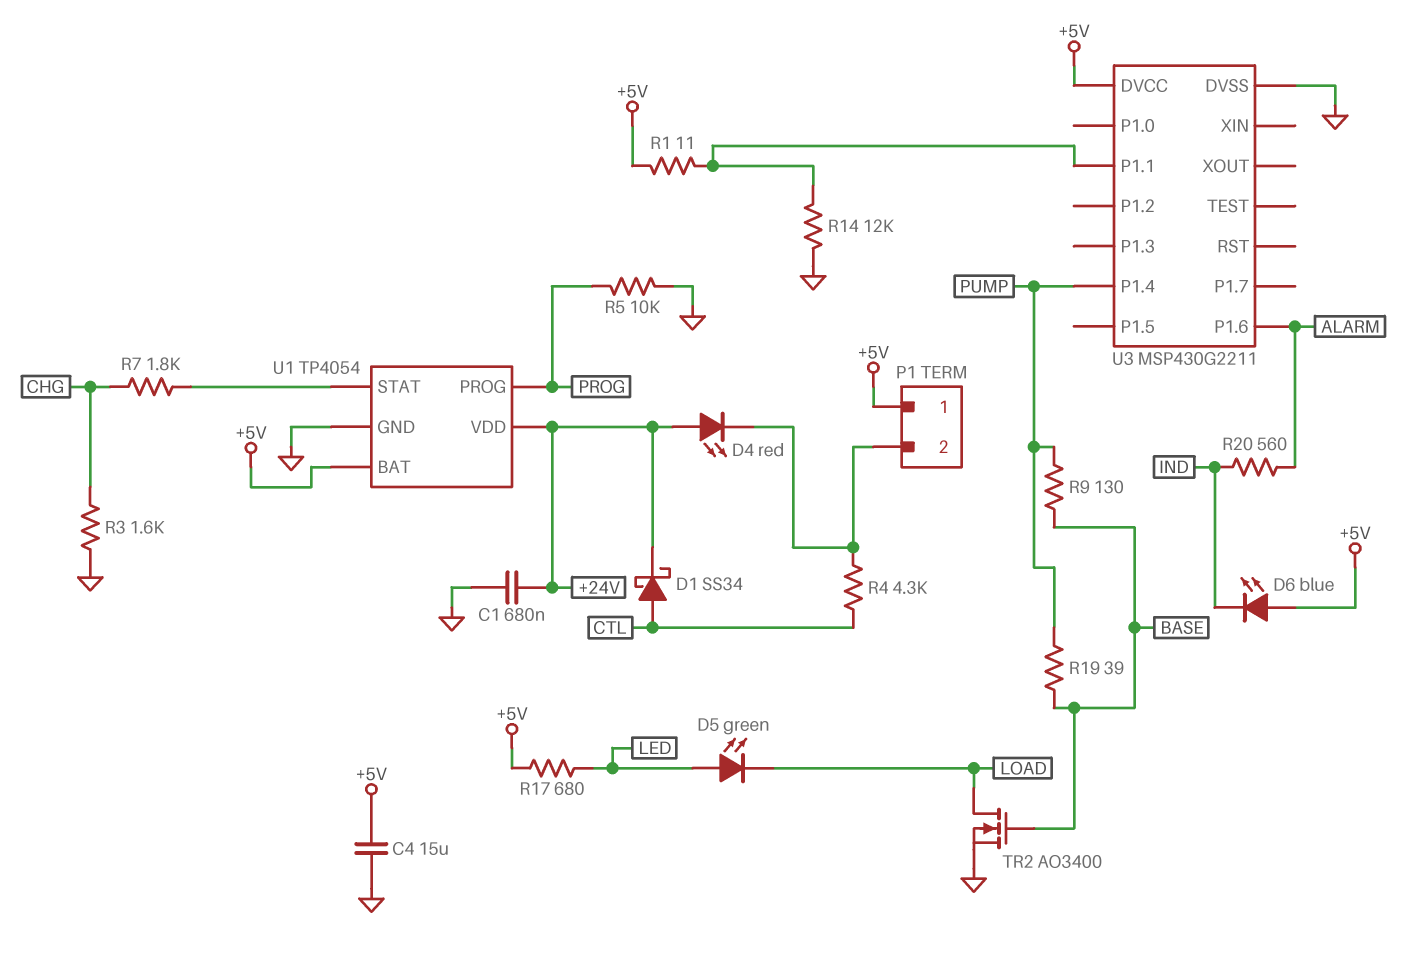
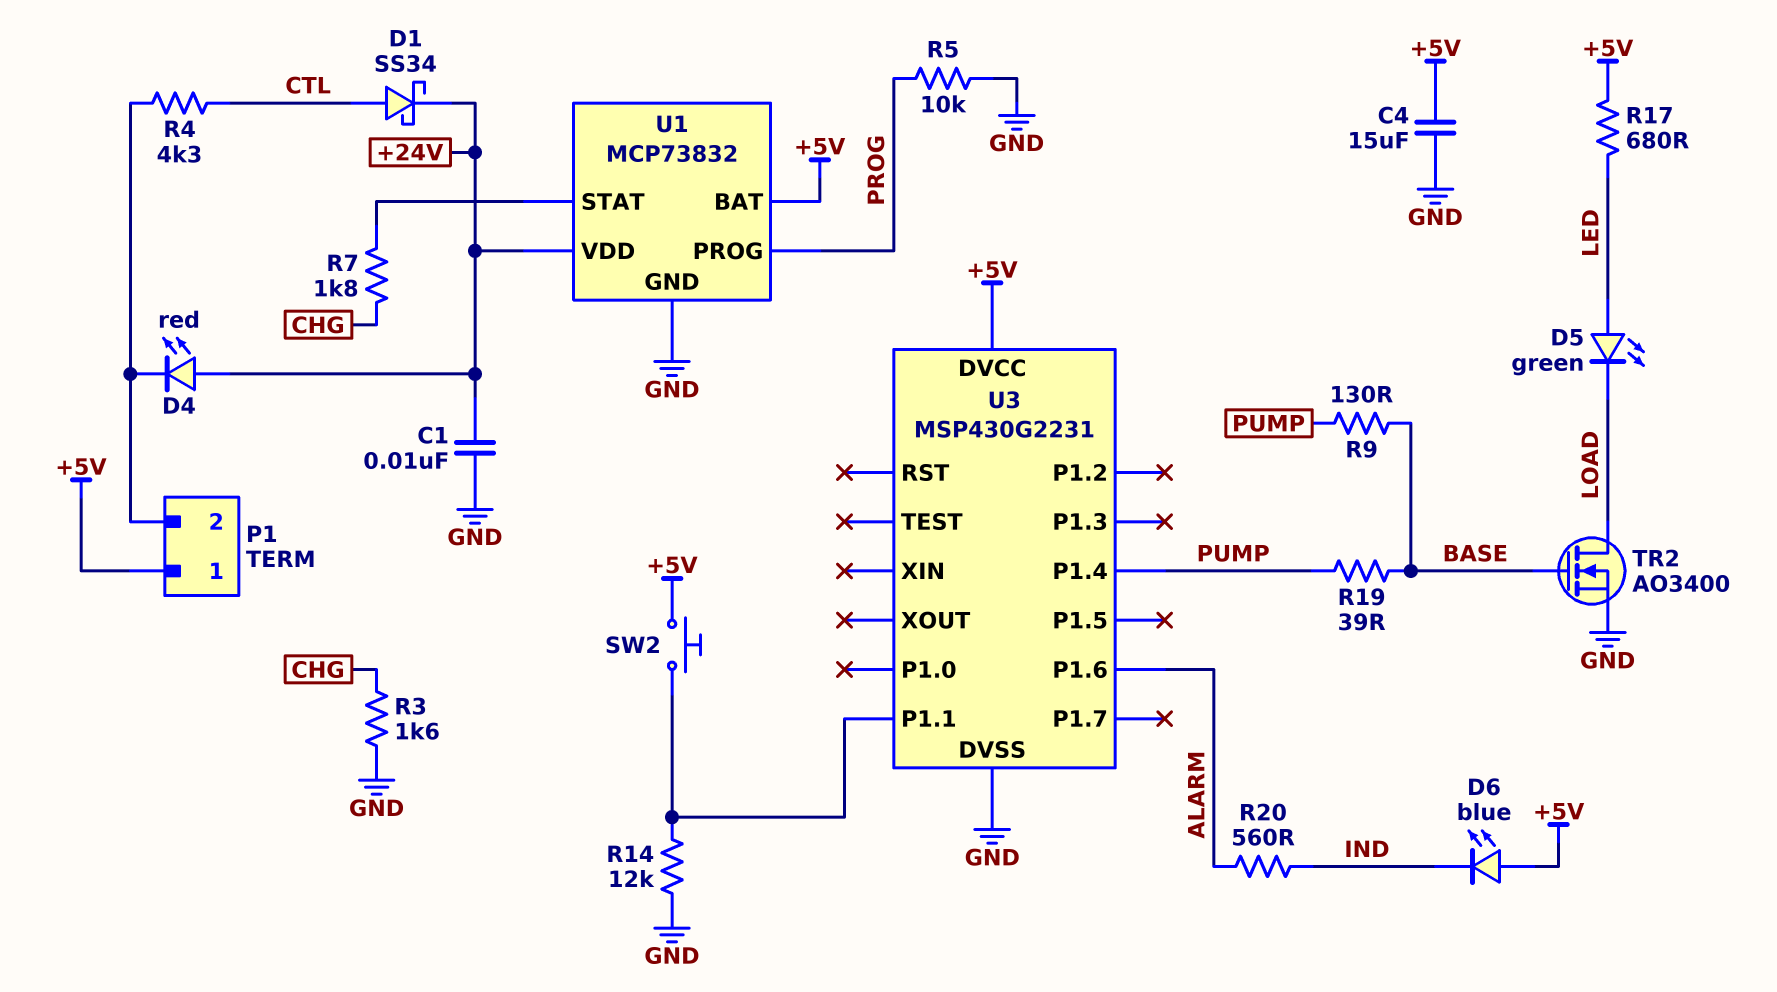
C1: 680nF (+24V, GND) -> 10nF (+24V, GND)
R1: 11 (+5V, U3/P1.1) -> none
SW2: none -> button (+5V, U3/P1.1)
U1: TP4054 -> MCP73832
U3: MSP430G2211 -> MSP430G2231

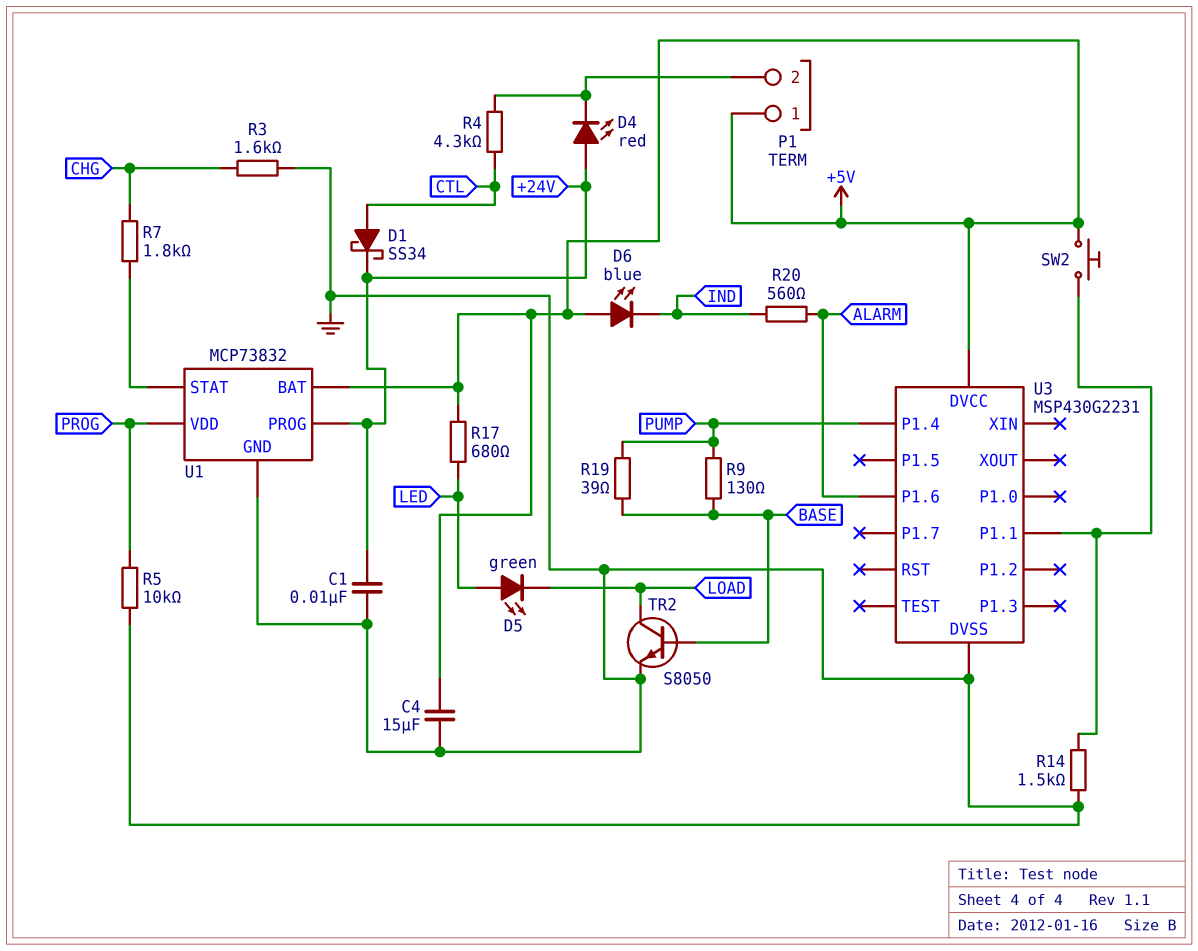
R14: 12k (GND, U3/P1.1) -> 1.5k (GND, U3/P1.1)
TR2: NMOS AO3400 (G BASE, D LOAD, S GND) -> NPN S8050 (B BASE, C LOAD, E GND)
U1 pin PROG: PROG -> +24V
U1 pin VDD: +24V -> PROG

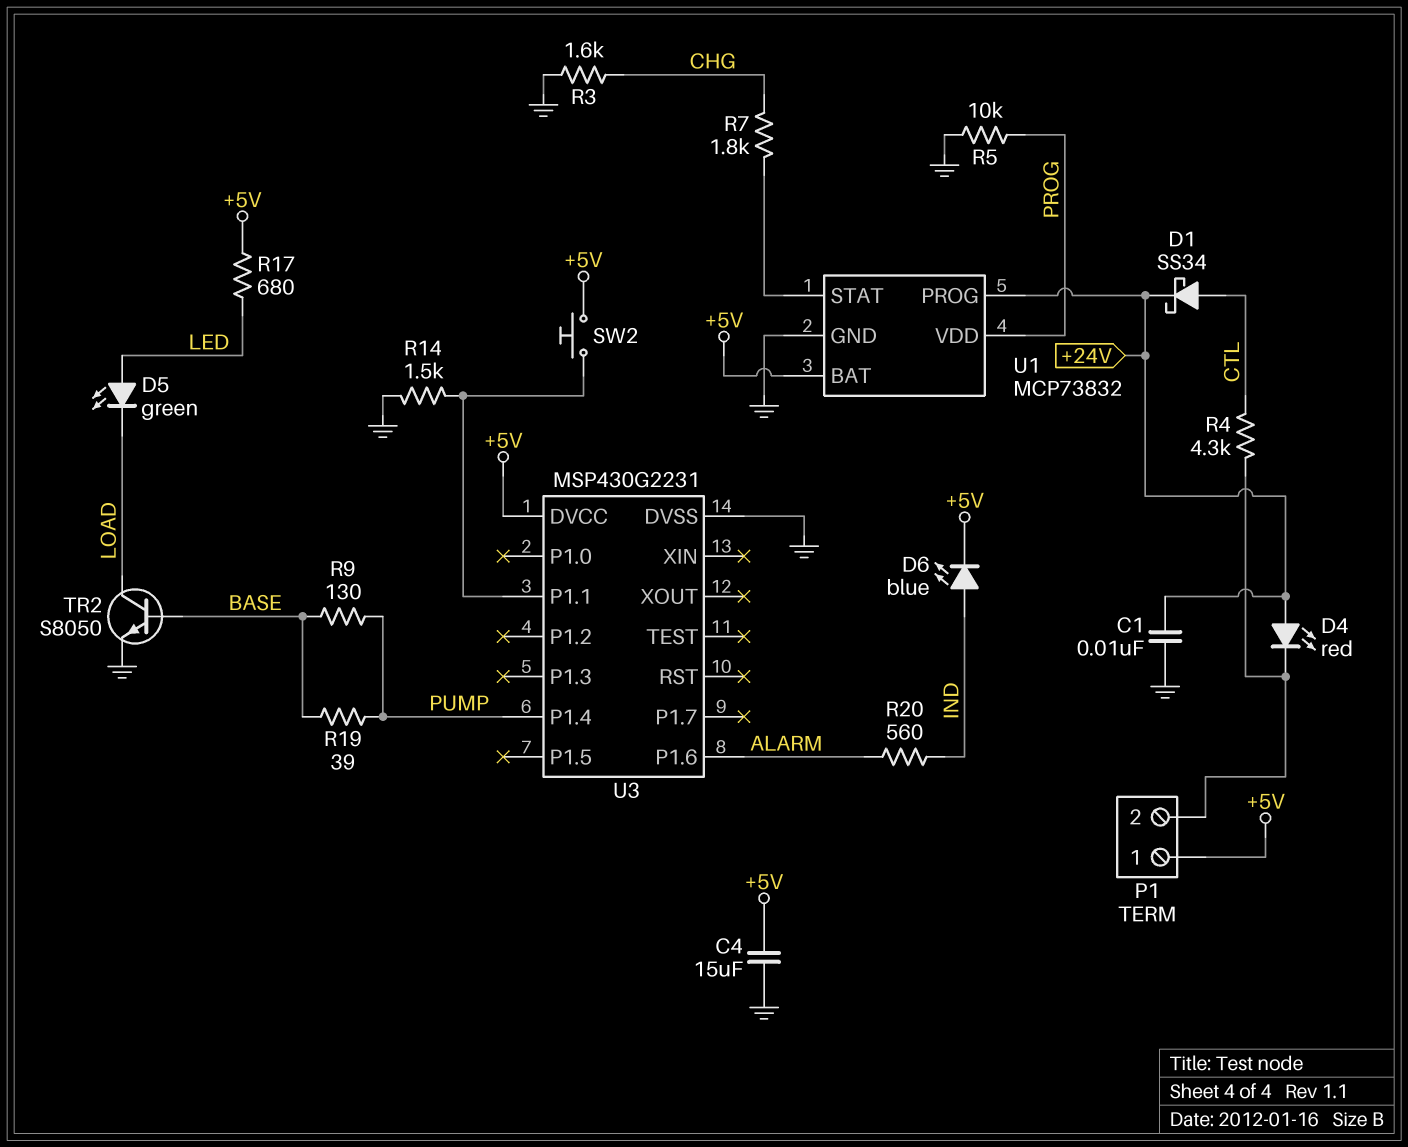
D6: LED blue (A +5V, K IND) -> LED blue (A IND, K +5V)

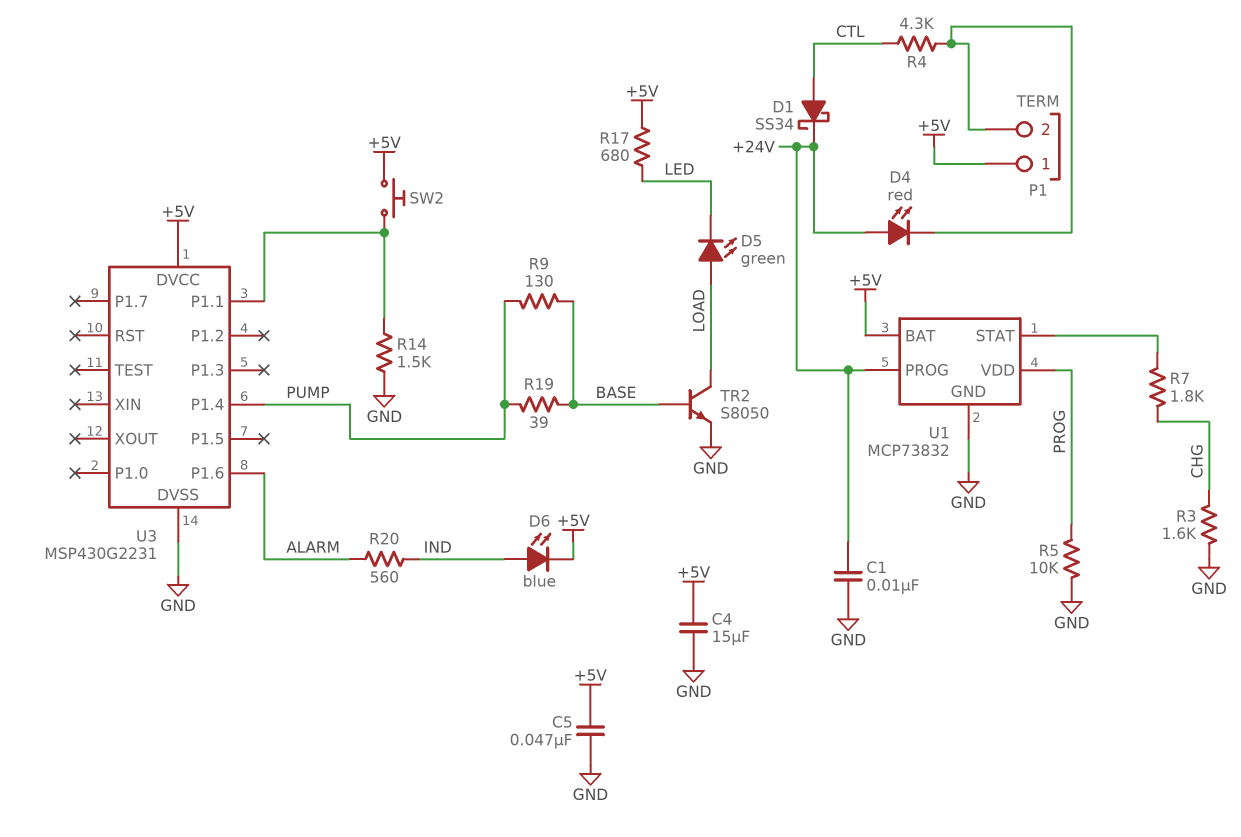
C5: none -> 47nF (+5V, GND)
D5: LED green (A LED, K LOAD) -> LED green (A LOAD, K LED)

